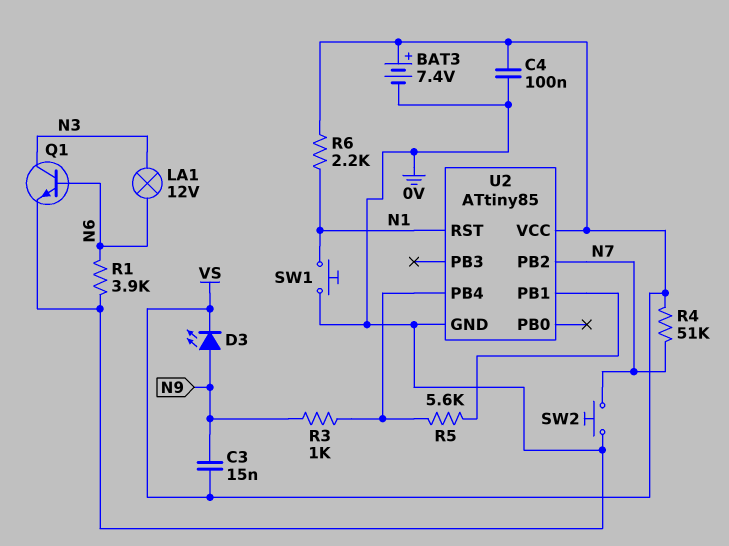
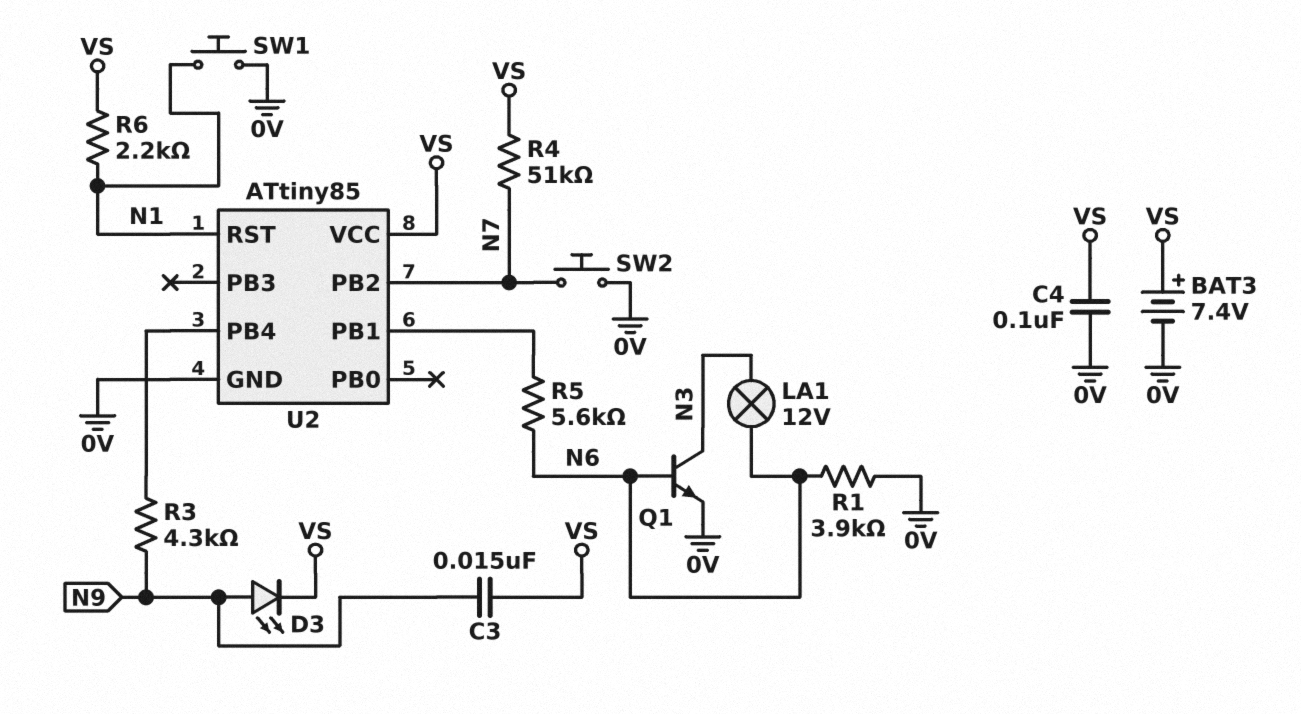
R3: 1k (N9, U2/PB4) -> 4.3k (N9, U2/PB4)
R5: 5.6k (U2/PB1, U2/PB4) -> 5.6k (N6, U2/PB1)

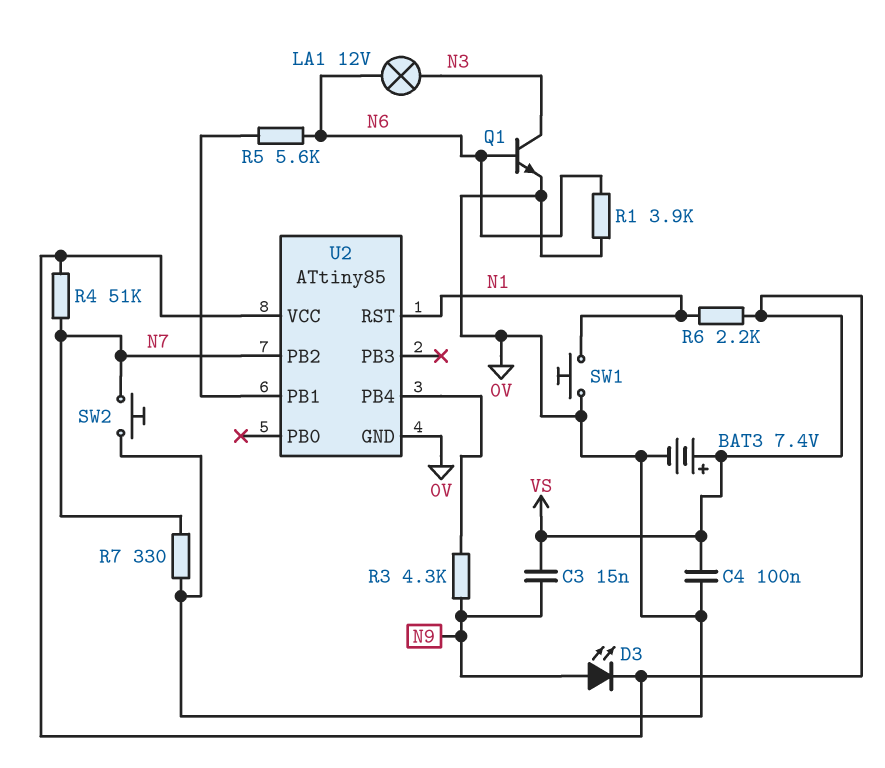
R7: none -> 330 (0V, N7)

